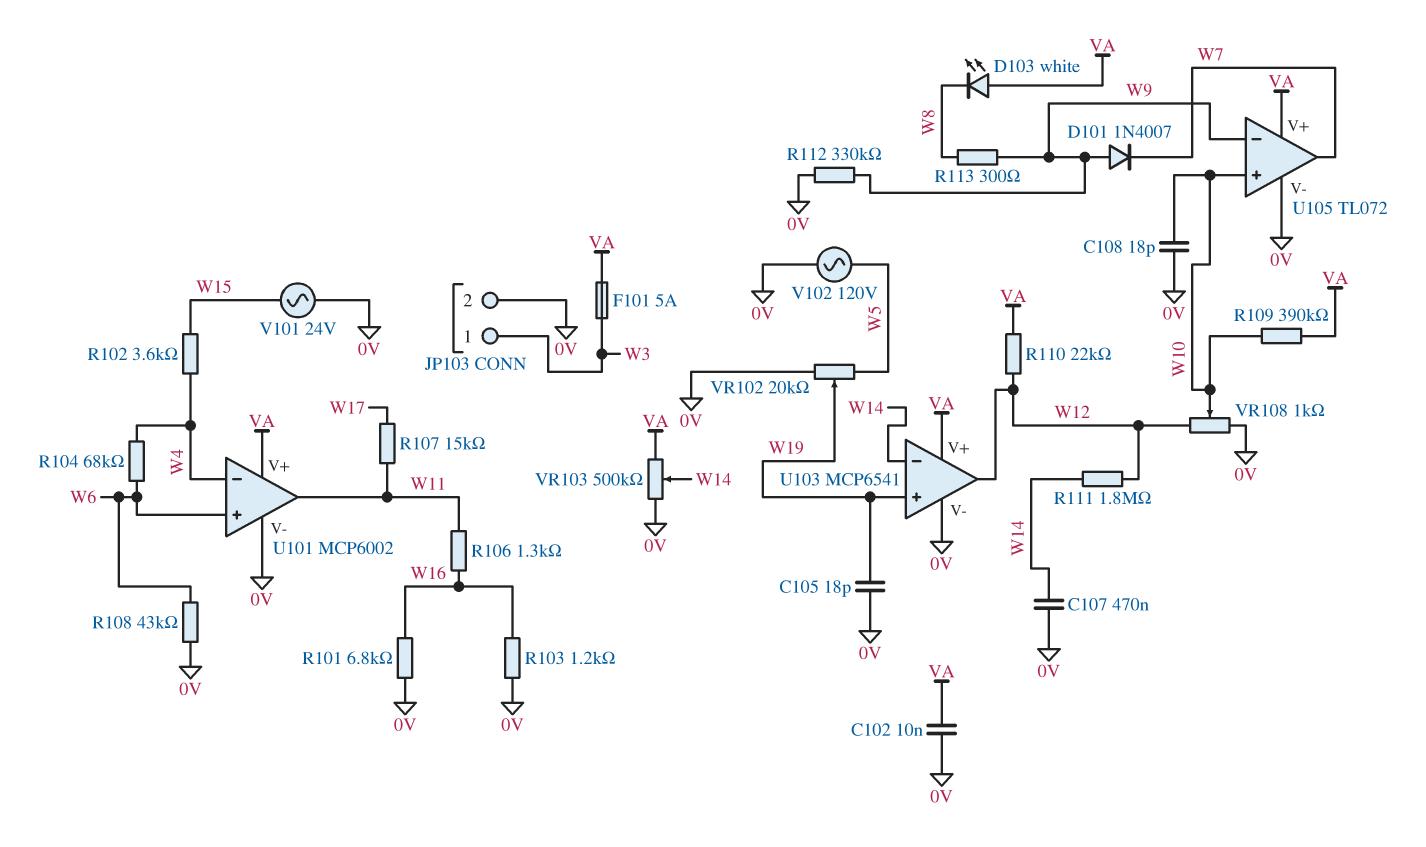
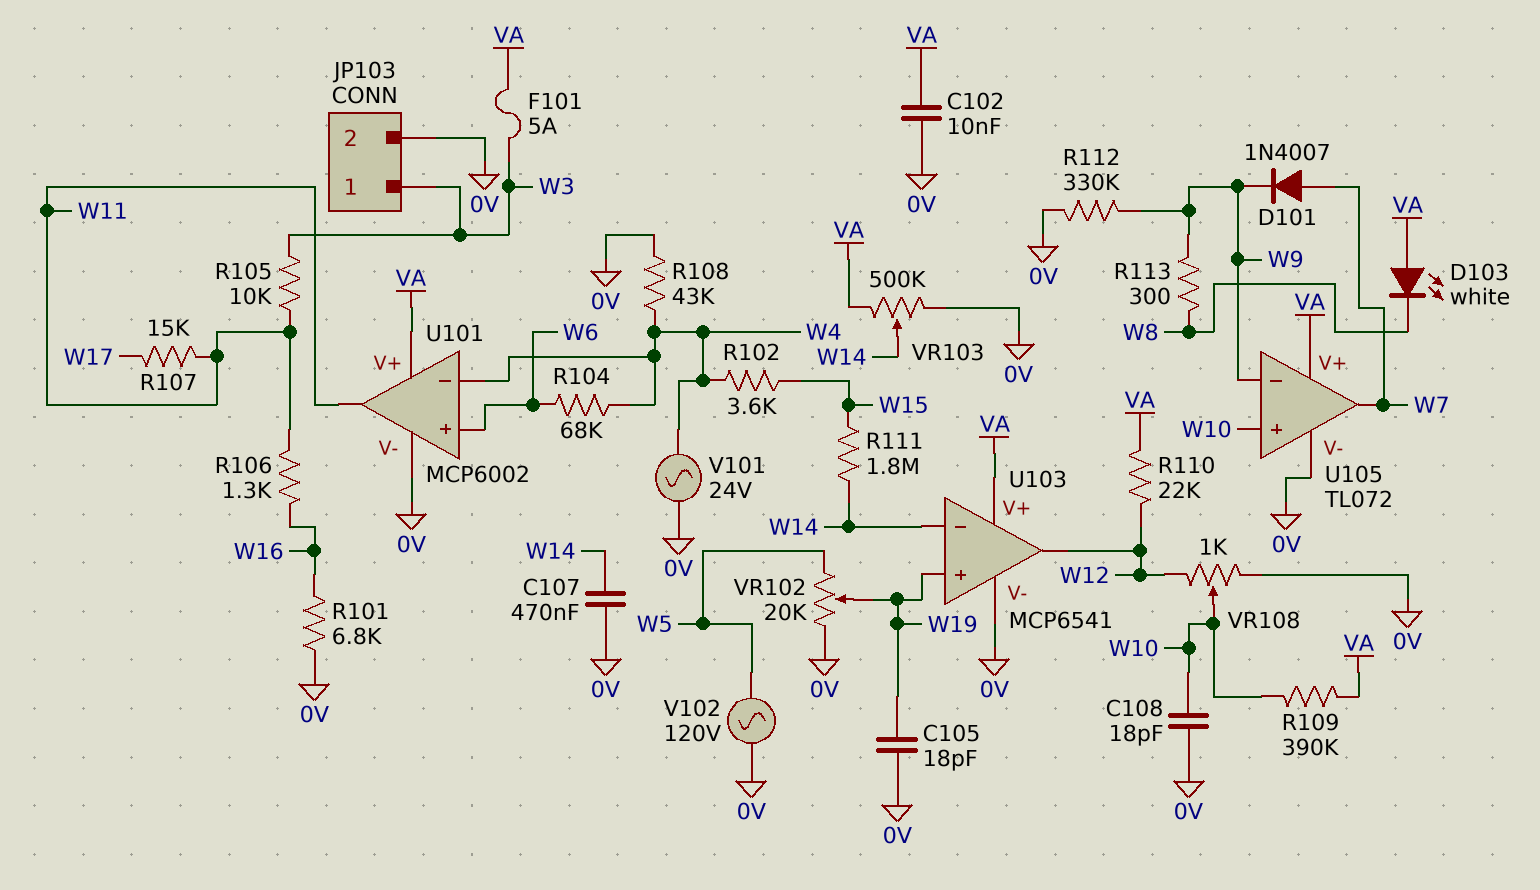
D101: diode 1N4007 (A W9, K W7) -> diode 1N4007 (A W7, K W9)
R103: 1.2k (0V, W16) -> none
R105: none -> 10k (W3, W11)
R108: 43k (0V, W6) -> 43k (0V, W4)
R111: 1.8M (W12, W14) -> 1.8M (W14, W15)
V101: AC 24V (0V, W15) -> AC 24V (0V, W4)

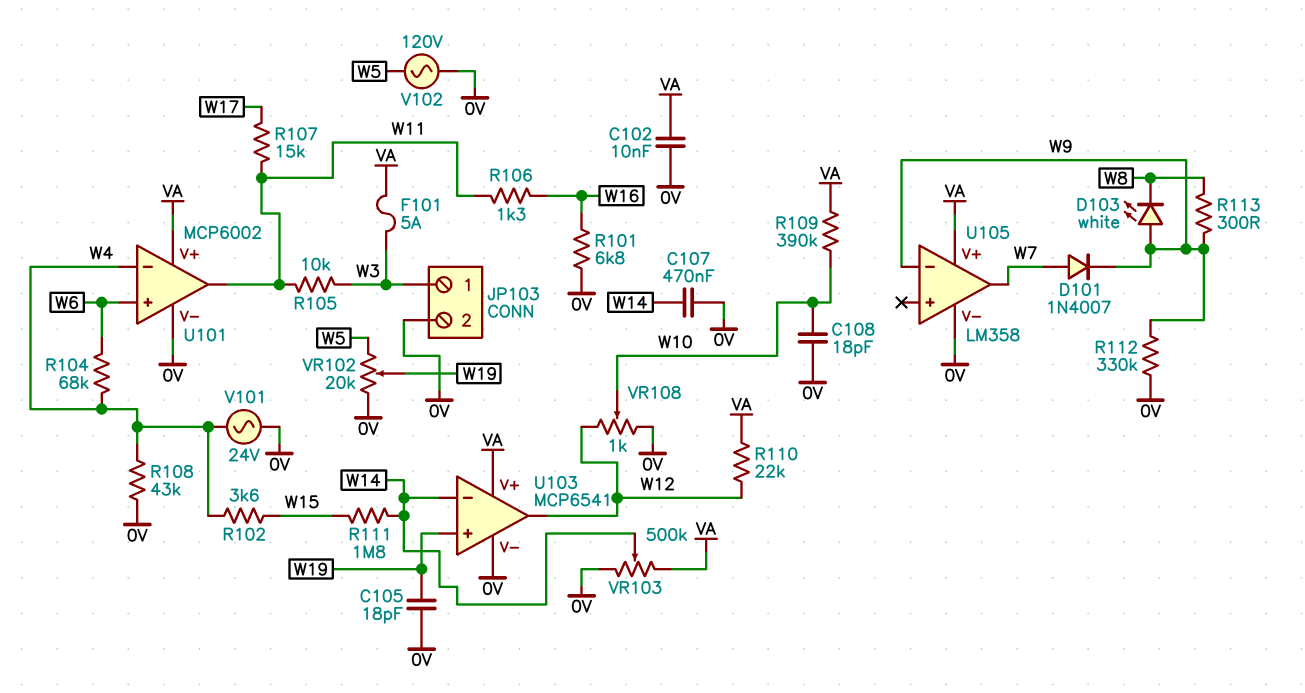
D103: LED white (A VA, K W8) -> LED white (A W9, K W8)
U105: TL072 -> LM358
U105 pin in+: W10 -> none

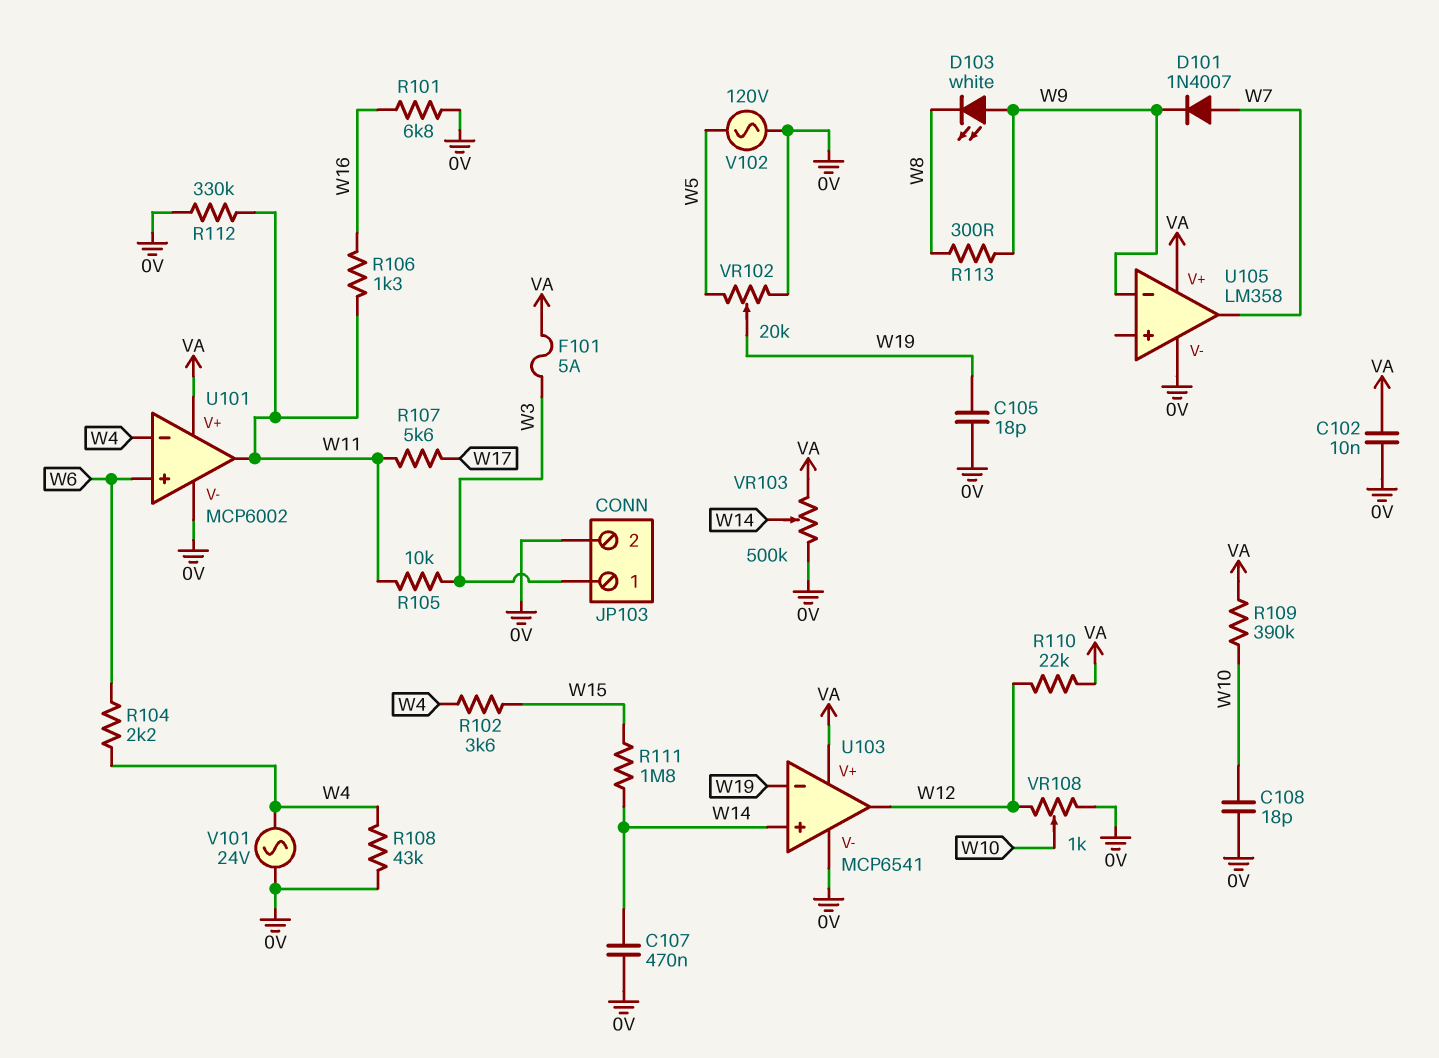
R104: 68k (W4, W6) -> 2.2k (W4, W6)
R107: 15k (W11, W17) -> 5.6k (W11, W17)
R112: 330k (0V, W9) -> 330k (0V, W11)
U103 pin in+: W19 -> W14
U103 pin in-: W14 -> W19

